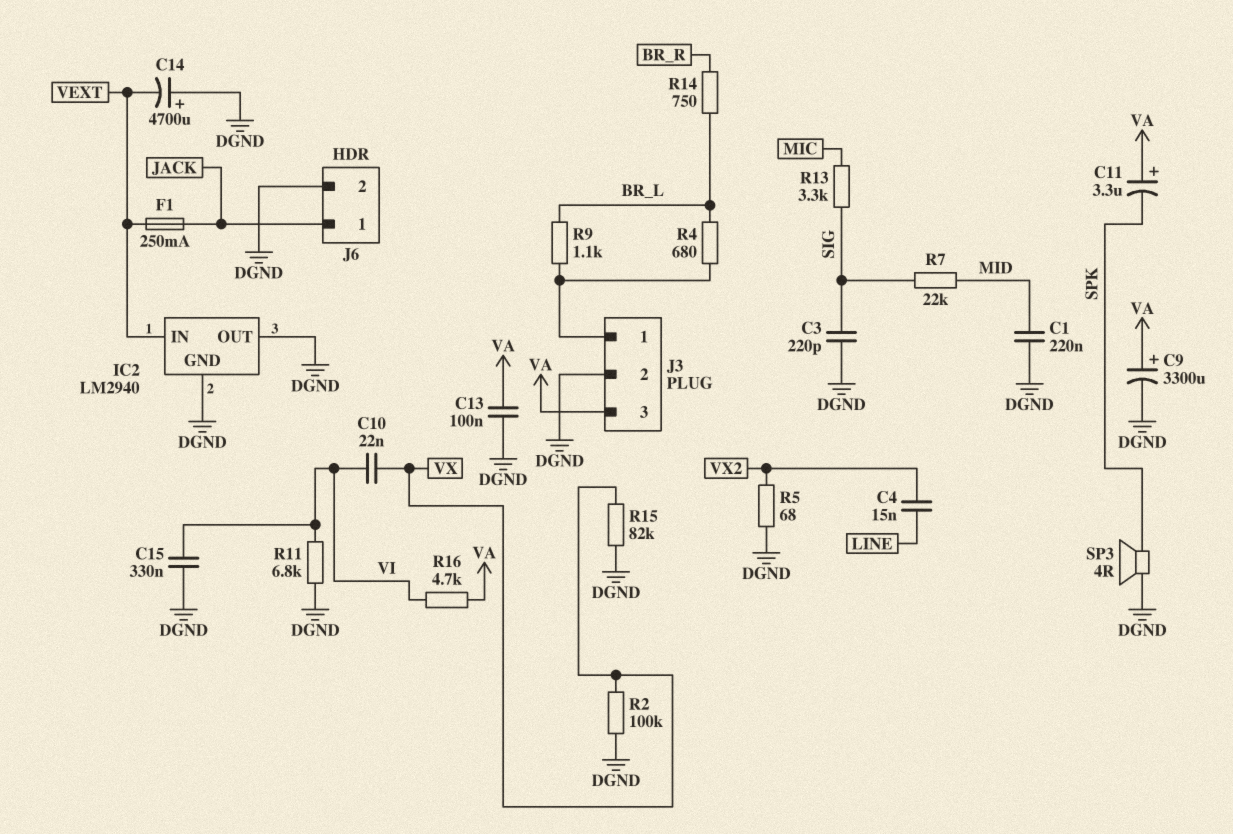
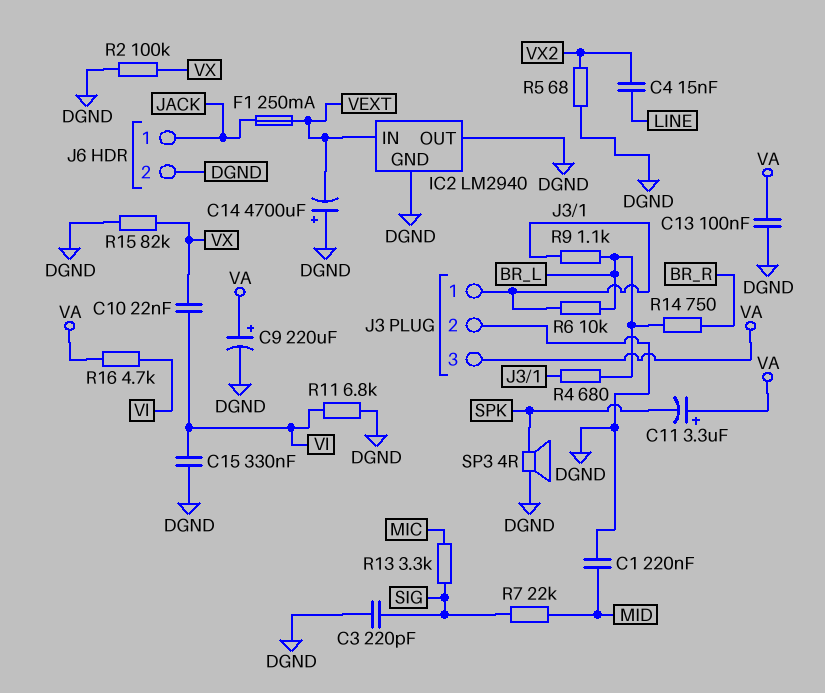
C9: 3300uF (plus VA, minus DGND) -> 220uF (plus VA, minus DGND)
R6: none -> 10k (BR_L, J3/1)

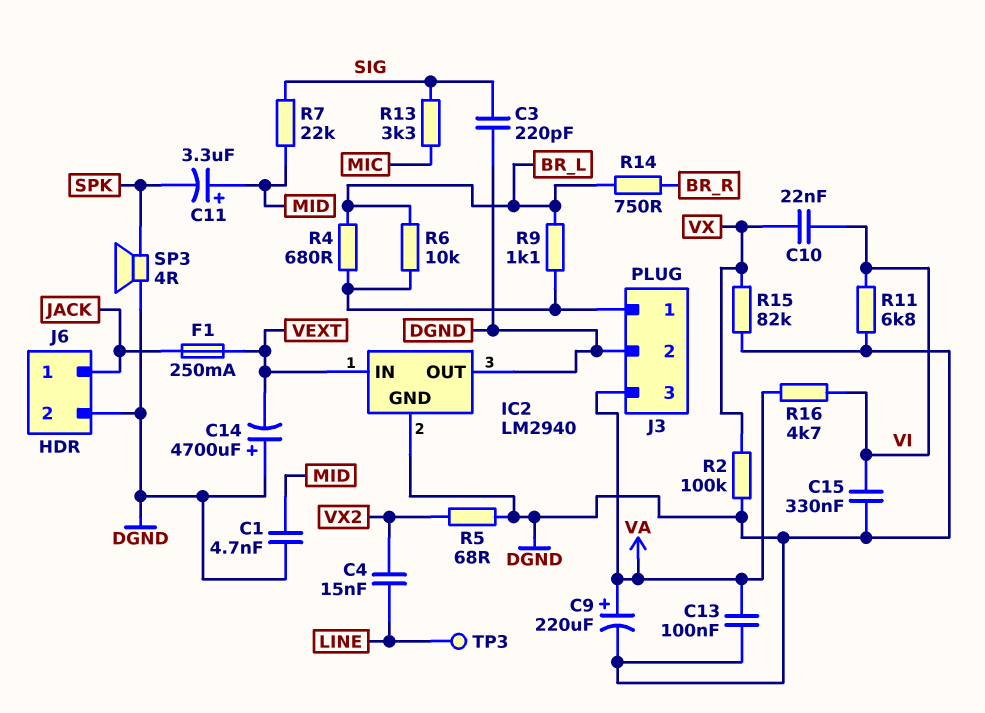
C1: 220nF (DGND, MID) -> 4.7nF (DGND, MID)
C11: 3.3uF (plus VA, minus SPK) -> 3.3uF (plus MID, minus SPK)
TP3: none -> test point (LINE)

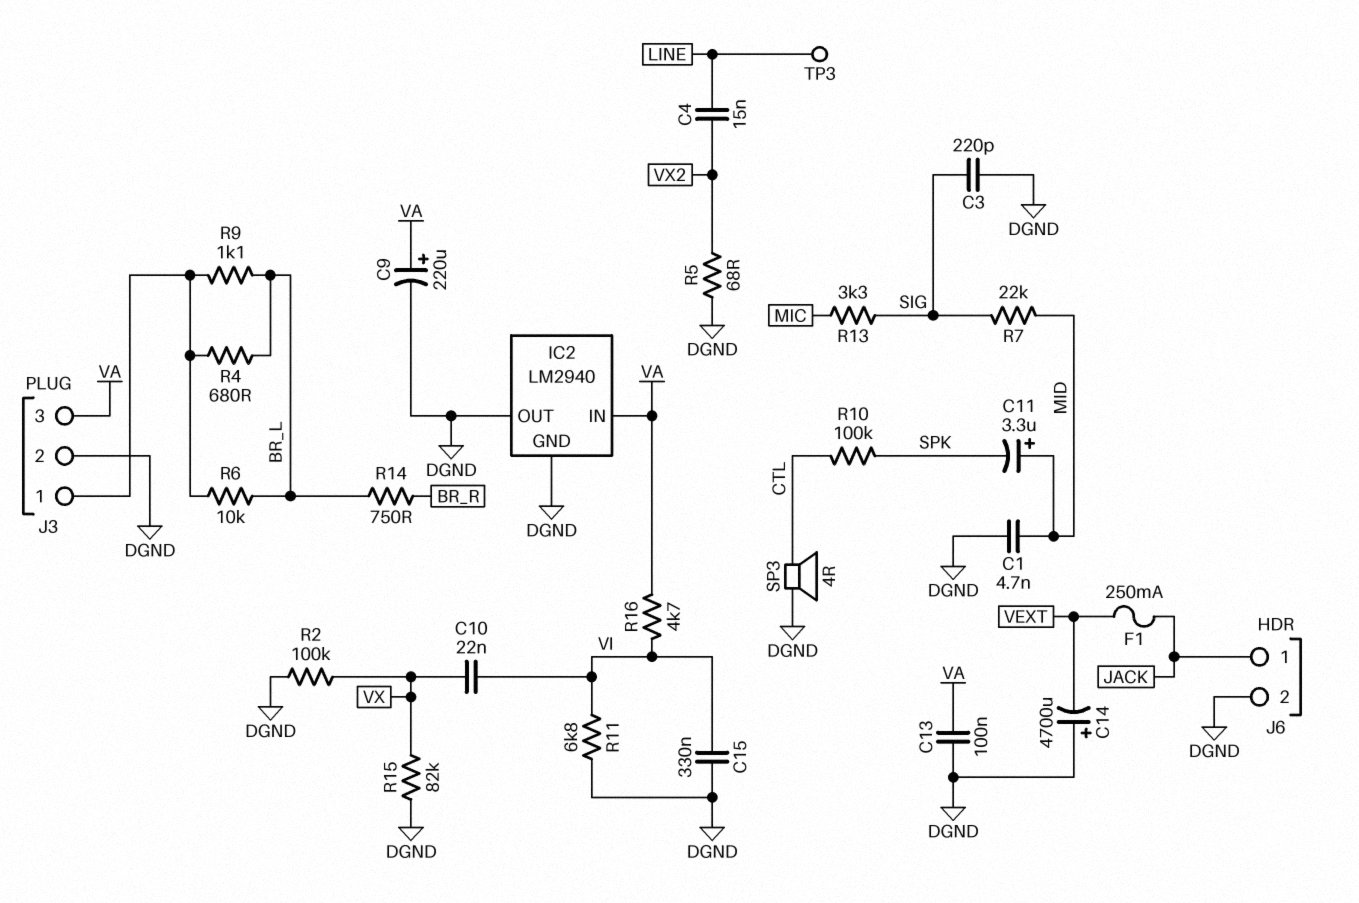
IC2 pin IN: VEXT -> VA
R10: none -> 100k (CTL, SPK)
SP3: speaker 4R (DGND, SPK) -> speaker 4R (CTL, DGND)

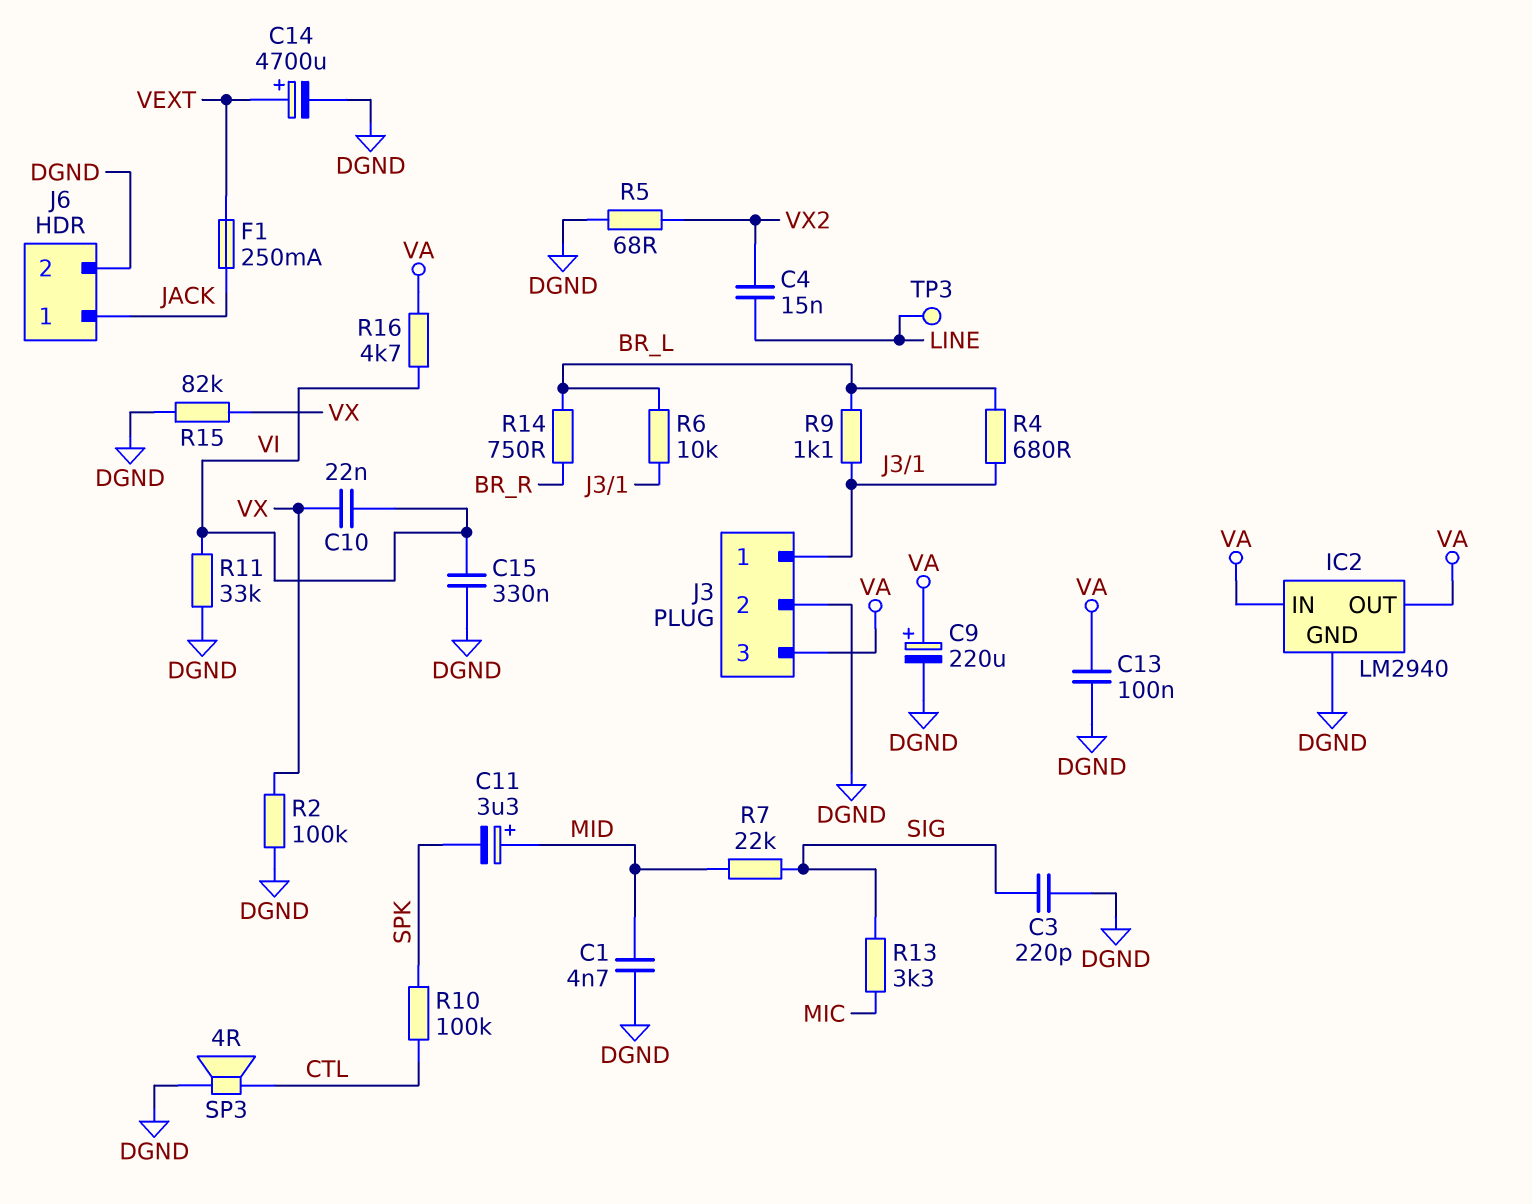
C14: 4700uF (plus DGND, minus VEXT) -> 4700uF (plus VEXT, minus DGND)
IC2 pin OUT: DGND -> VA
R11: 6.8k (DGND, VI) -> 33k (DGND, VI)

